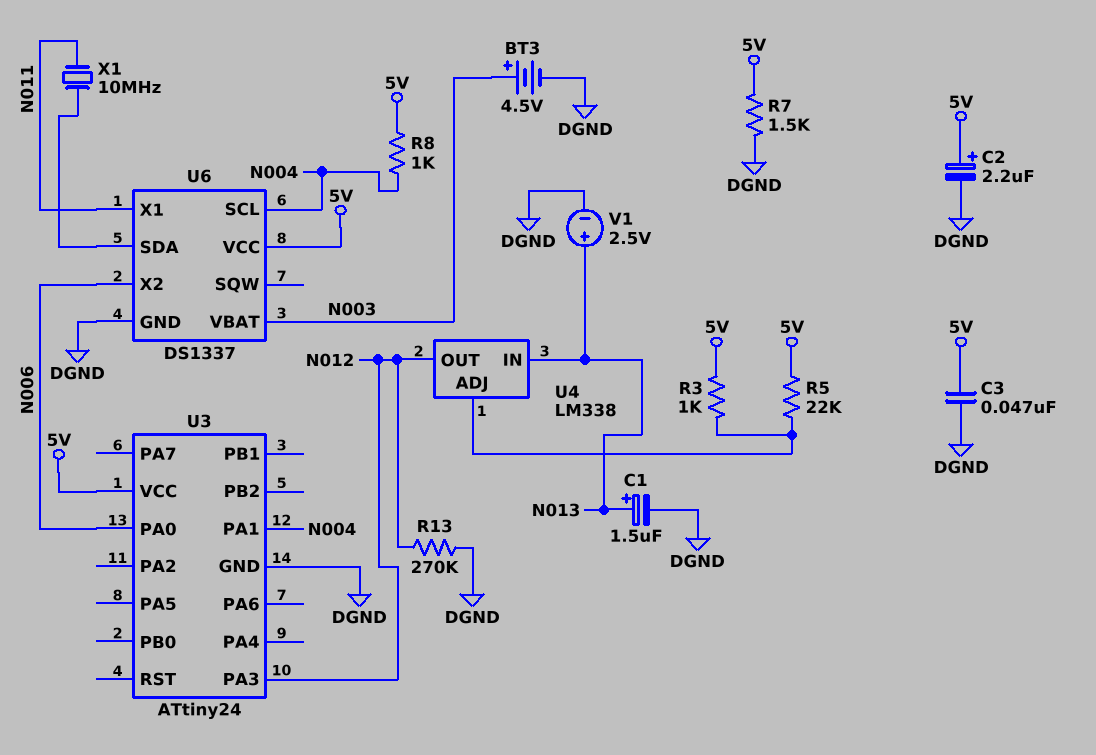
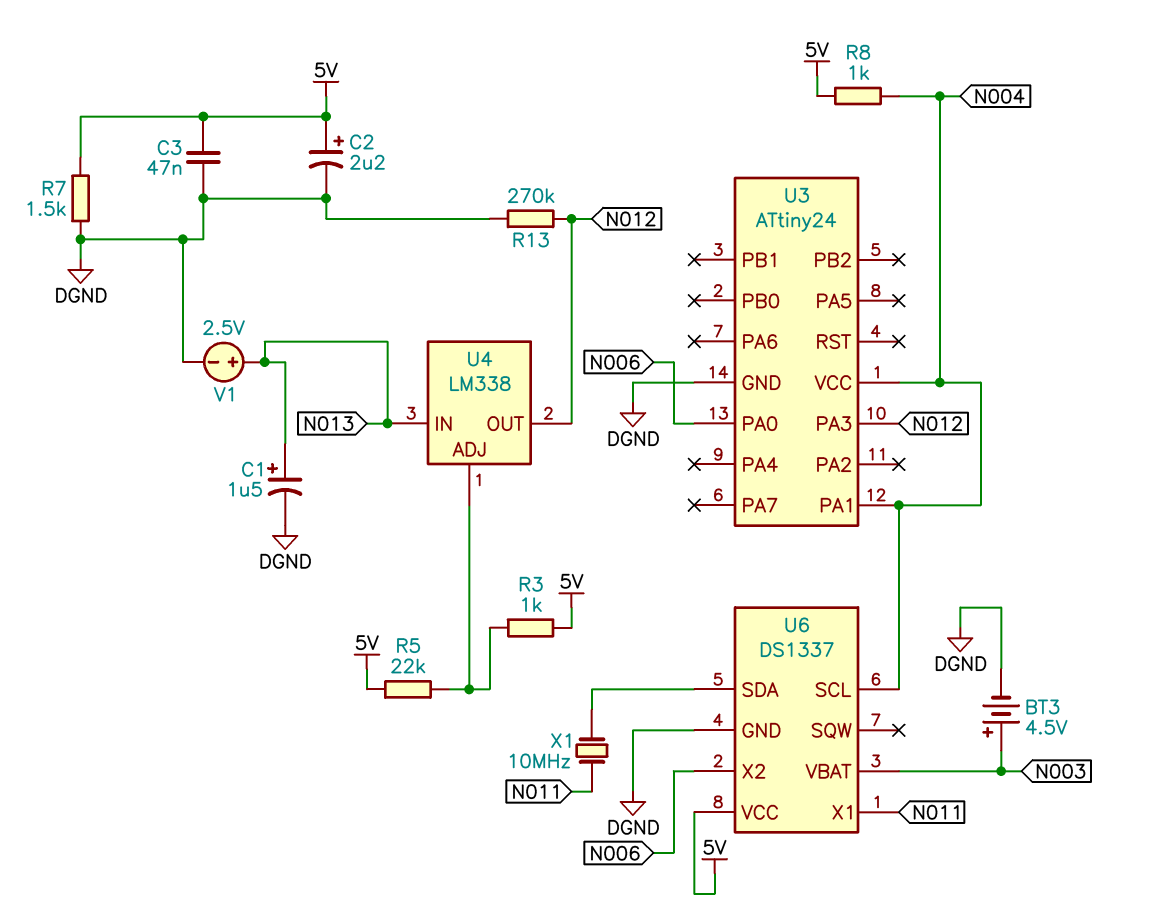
U3 pin VCC: 5V -> N004

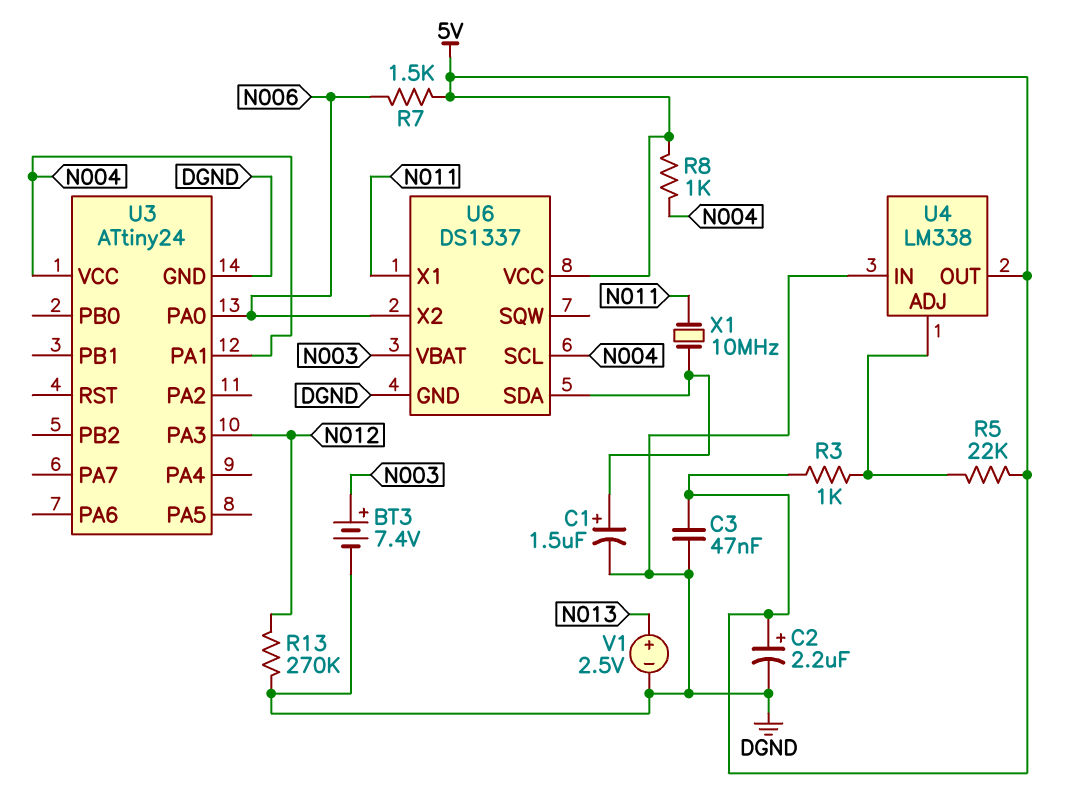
BT3: 4.5V (plus N003, minus DGND) -> 7.4V (plus N003, minus DGND)
C1: 1.5uF (plus N013, minus DGND) -> 1.5uF (plus U6/SDA, minus DGND)
R7: 1.5k (5V, DGND) -> 1.5k (5V, N006)
U4 pin IN: N013 -> DGND
U4 pin OUT: N012 -> 5V

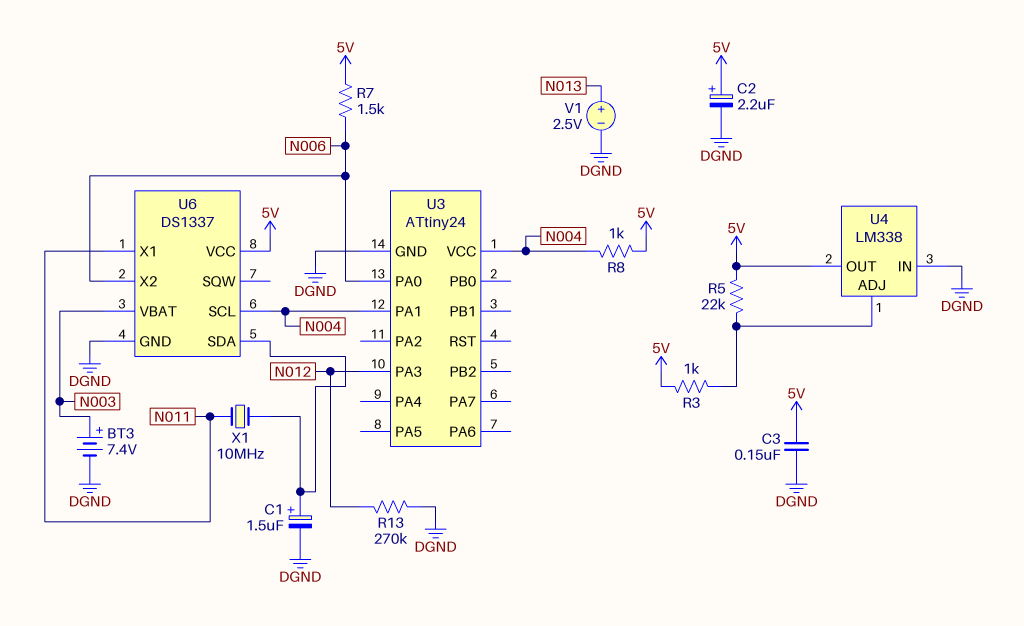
C3: 47nF (5V, DGND) -> 150nF (5V, DGND)

